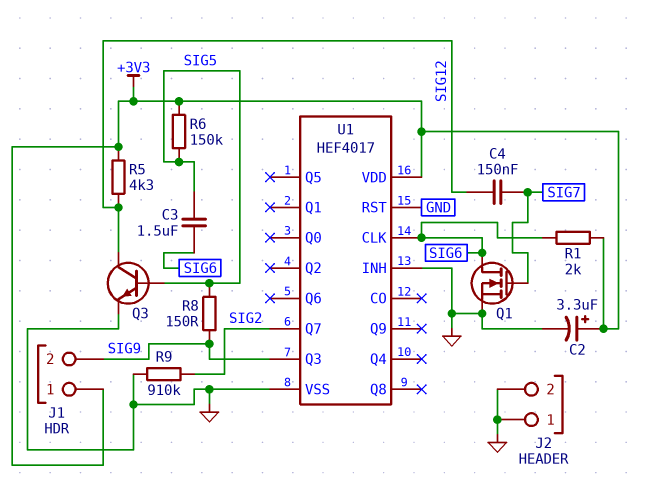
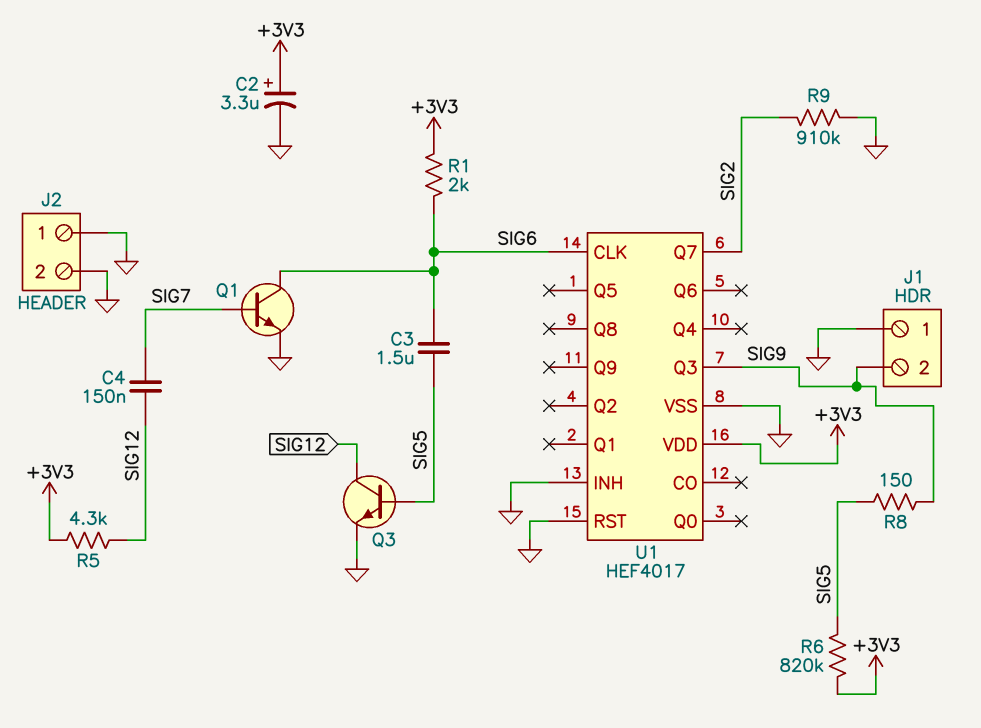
J1 pin 1: +3V3 -> GND
Q1: NMOS (G SIG7, D SIG6, S GND) -> NPN (B SIG7, C SIG6, E GND)
R6: 150k (+3V3, SIG5) -> 820k (+3V3, SIG5)

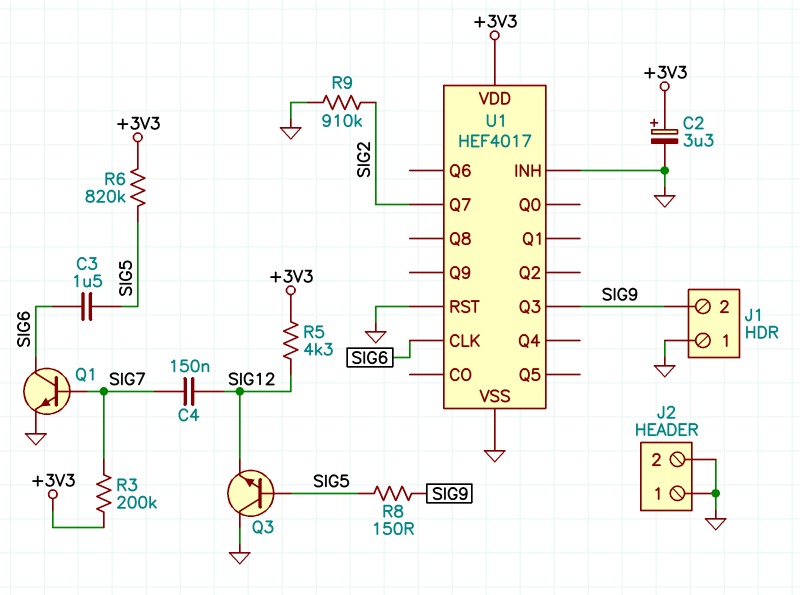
Q3: NPN (B SIG5, C SIG12, E GND) -> NPN (B SIG5, C GND, E SIG12)
R1: 2k (+3V3, SIG6) -> none
R3: none -> 200k (+3V3, SIG7)

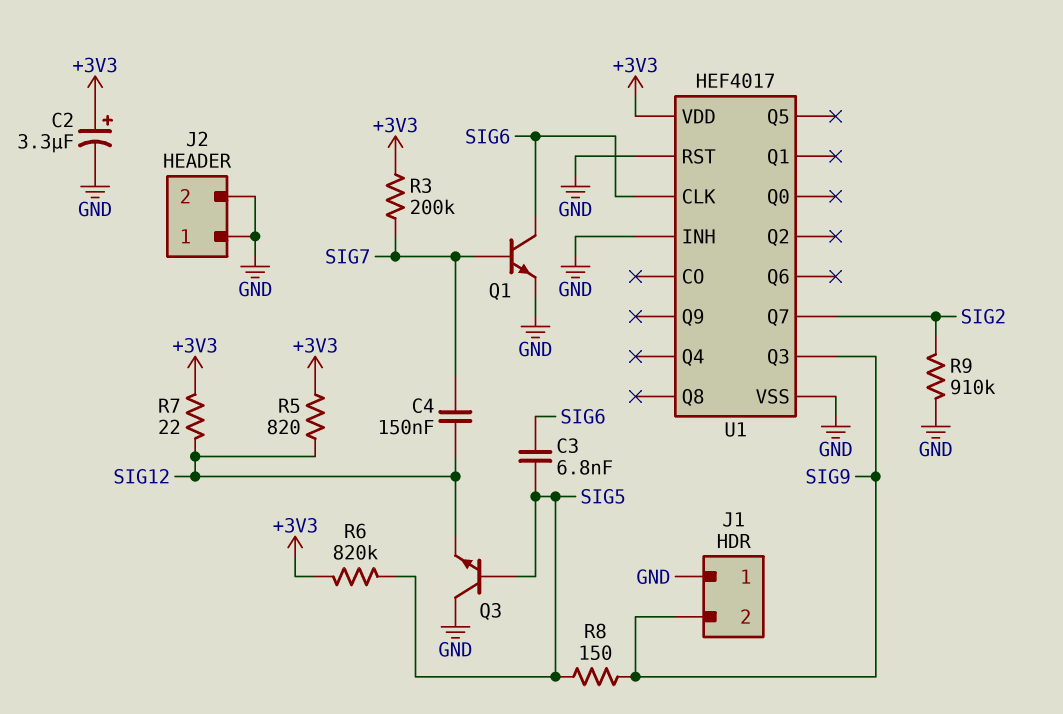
C3: 1.5uF (SIG5, SIG6) -> 6.8nF (SIG5, SIG6)
R5: 4.3k (+3V3, SIG12) -> 820 (+3V3, SIG12)
R7: none -> 22 (+3V3, SIG12)

